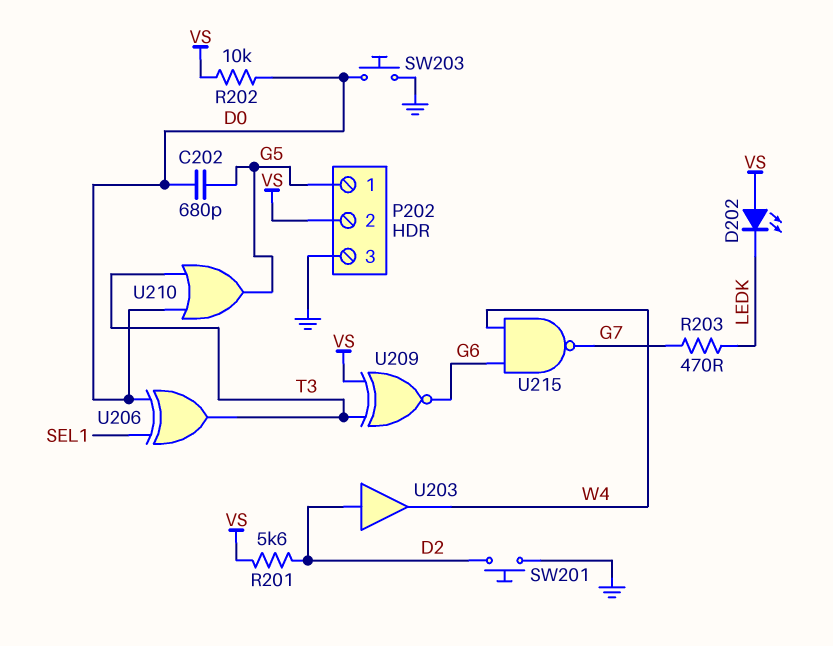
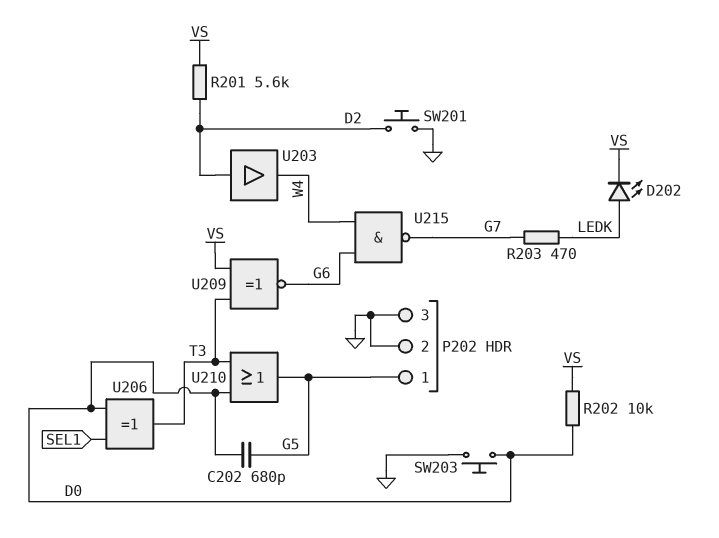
D202: LED (A VS, K LEDK) -> LED (A LEDK, K VS)
P202 pin 2: VS -> GND

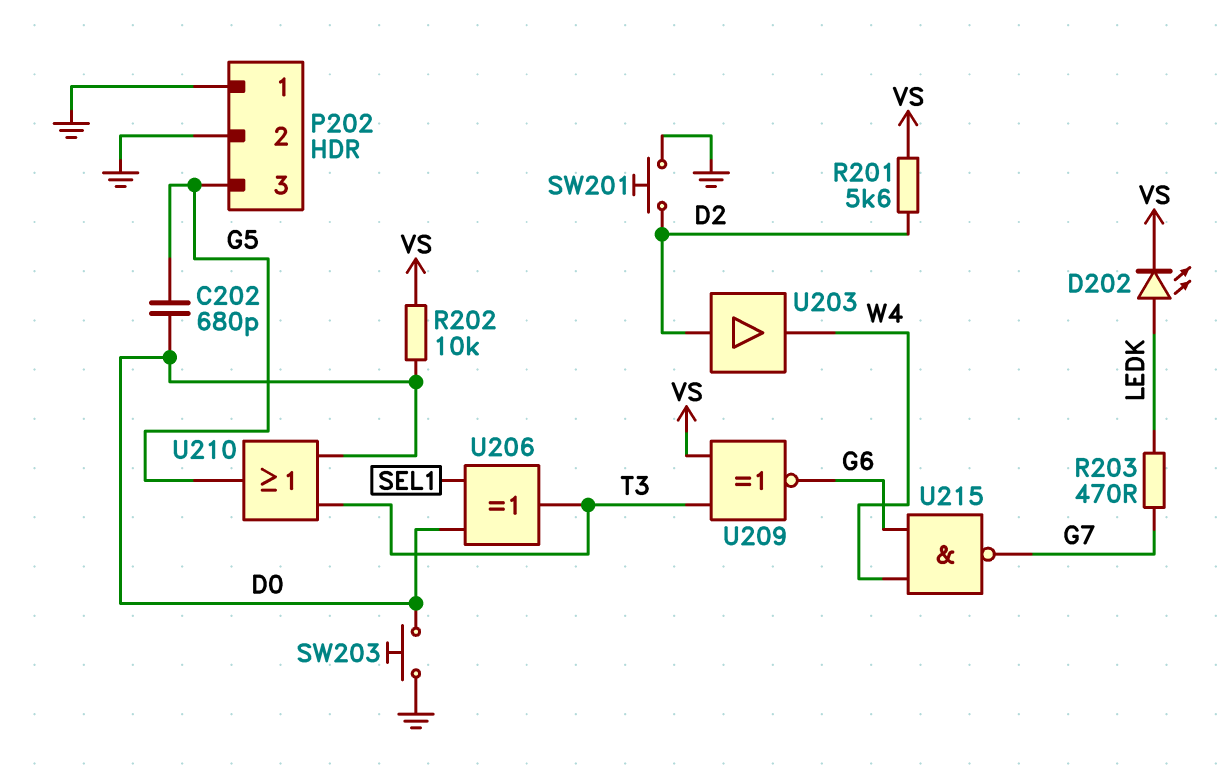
P202 pin 1: G5 -> GND
P202 pin 3: GND -> G5

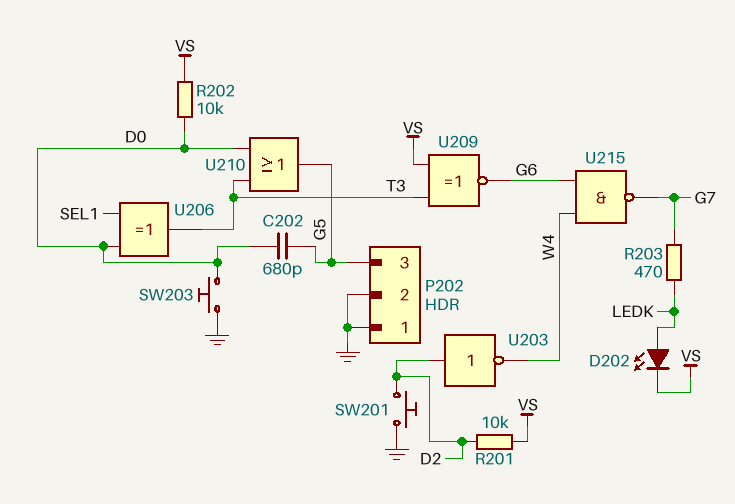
R201: 5.6k (D2, VS) -> 10k (D2, VS)
U203: buffer (in D2, out W4) -> NOT (in D2, out W4)

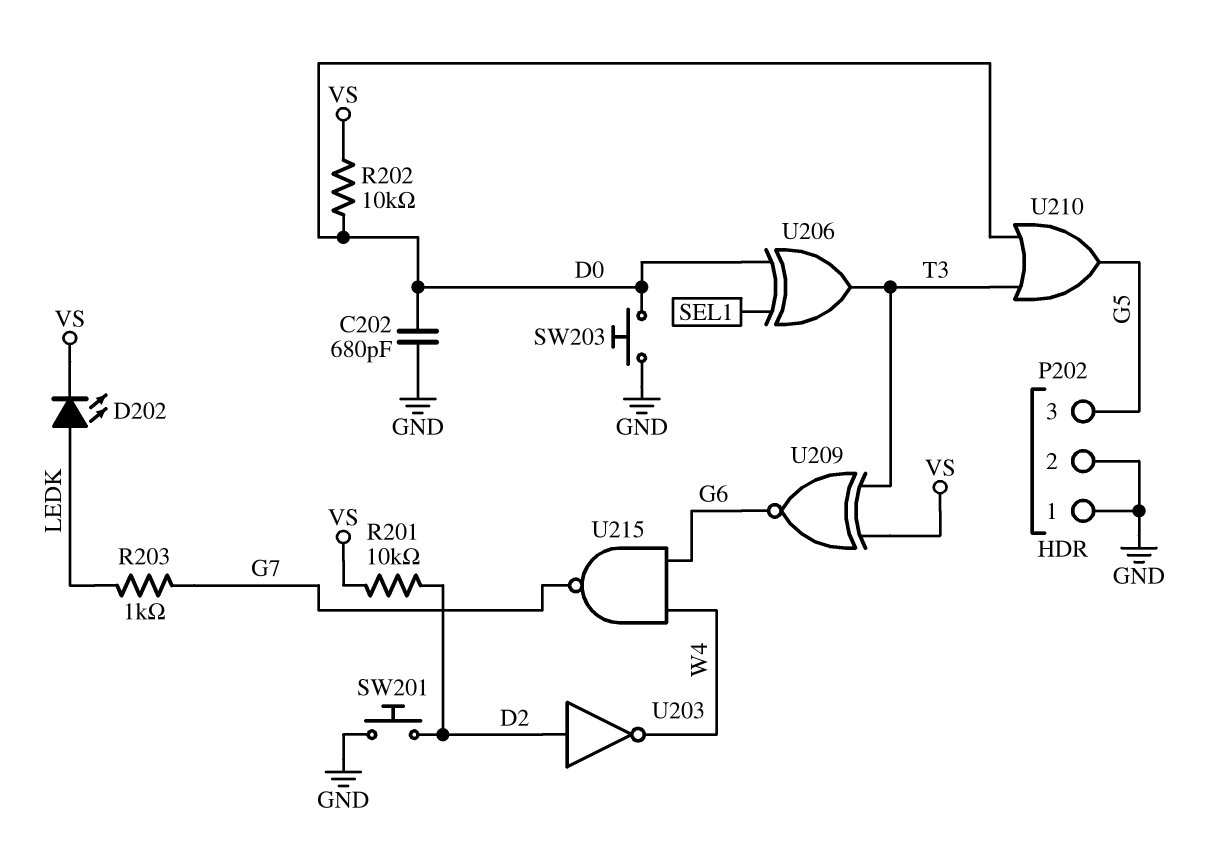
C202: 680pF (D0, G5) -> 680pF (D0, GND)
R203: 470 (G7, LEDK) -> 1k (G7, LEDK)

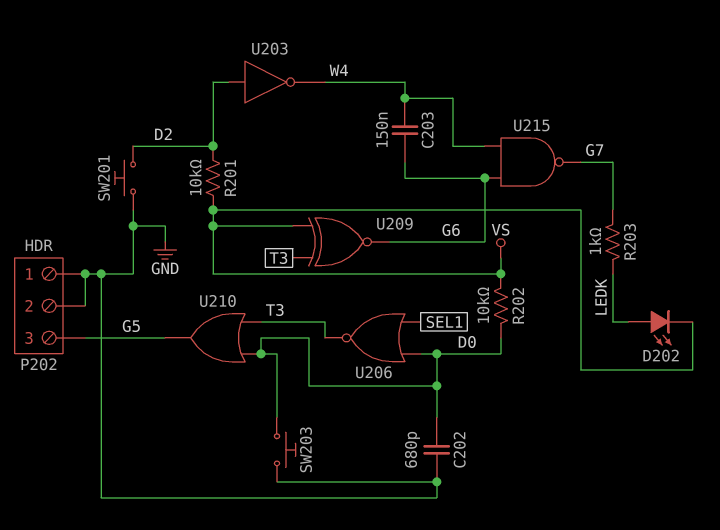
C203: none -> 150nF (G6, W4)
U206: XOR (in D0, in SEL1, out T3) -> NOR (in D0, in SEL1, out T3)

